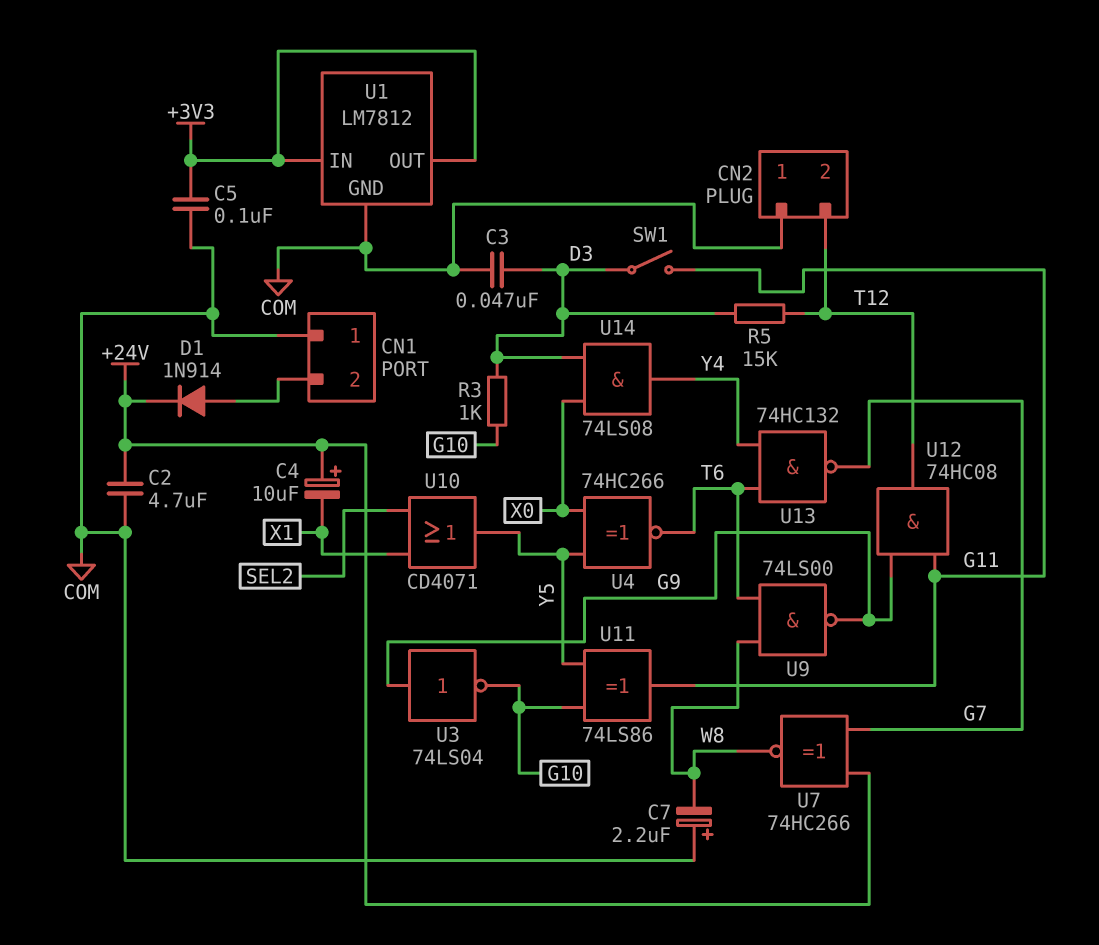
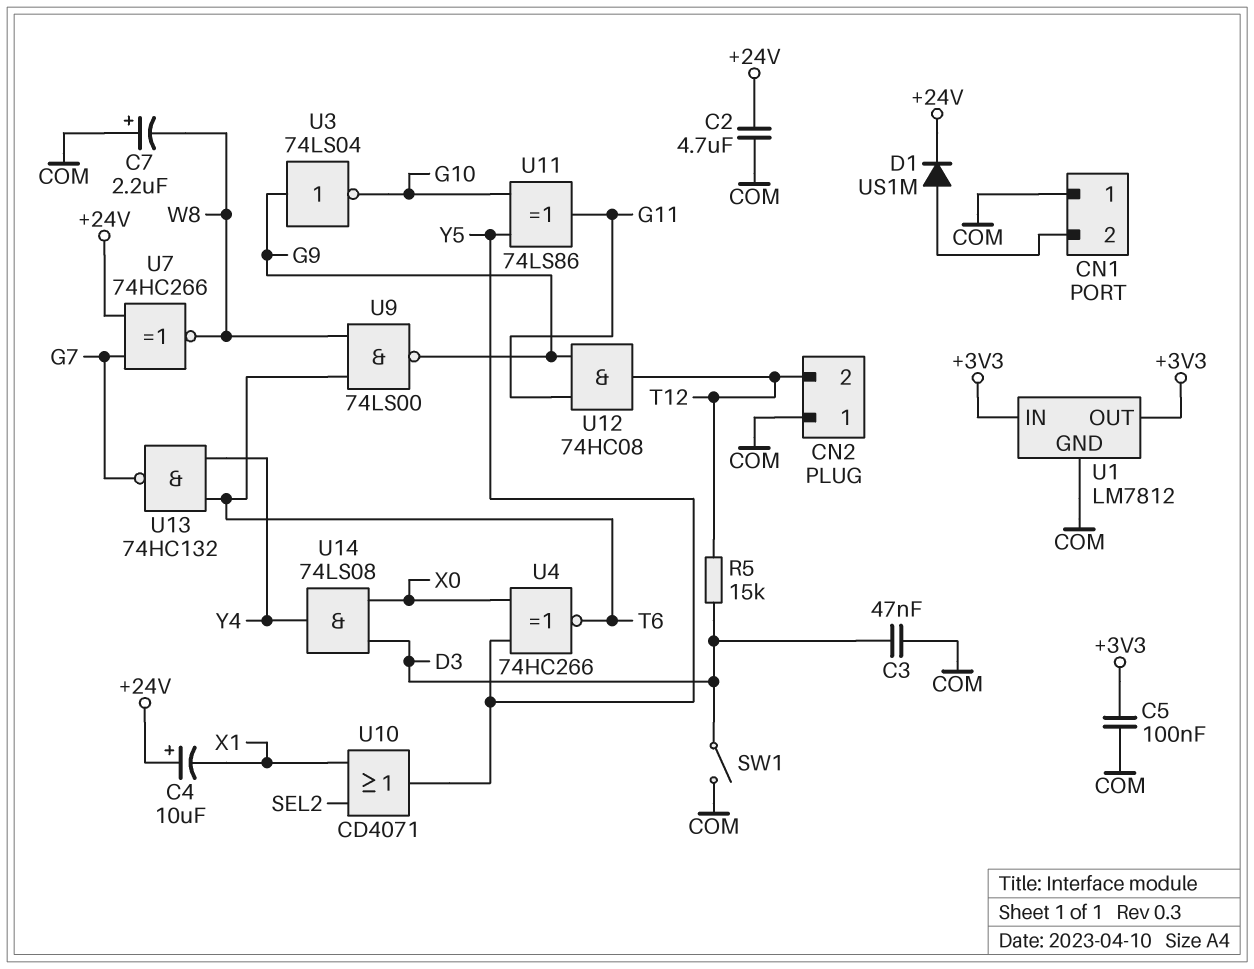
D1: diode 1N914 (A CN1/2, K +24V) -> diode US1M (A CN1/2, K +24V)
R3: 1k (D3, G10) -> none
SW1: switch (D3, G11) -> switch (COM, D3)

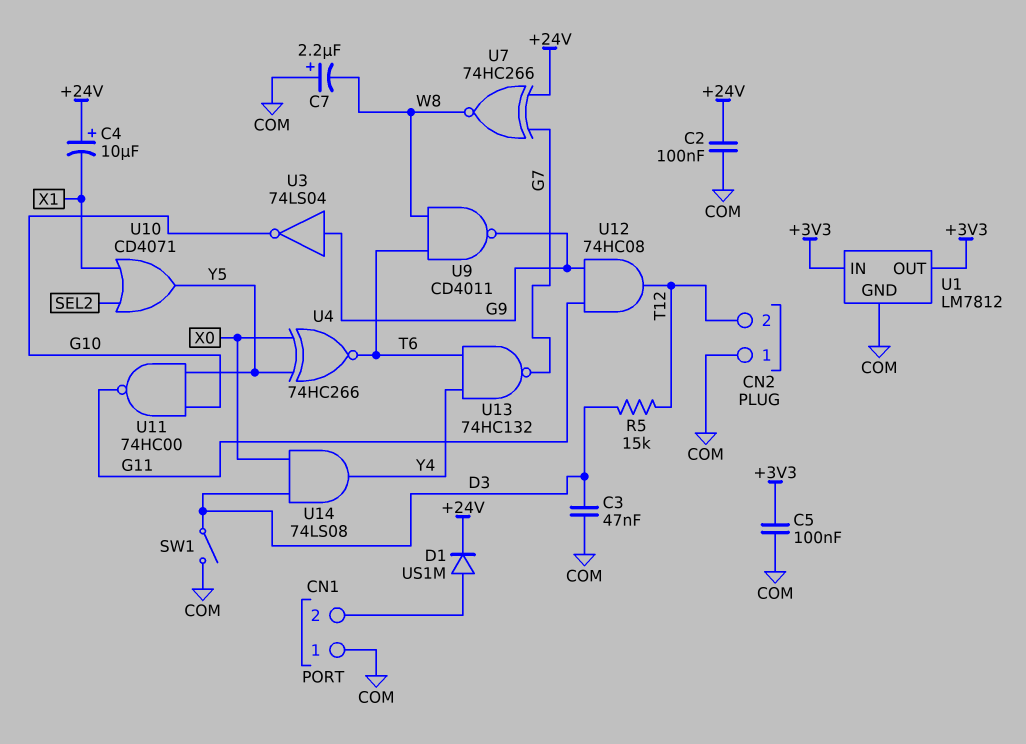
C2: 4.7uF (+24V, COM) -> 100nF (+24V, COM)
U9: NAND 74LS00 (in T6, in W8, out G9) -> NAND CD4011 (in T6, in W8, out G9)
U11: XOR 74LS86 (in G10, in Y5, out G11) -> NAND 74HC00 (in G10, in Y5, out G11)

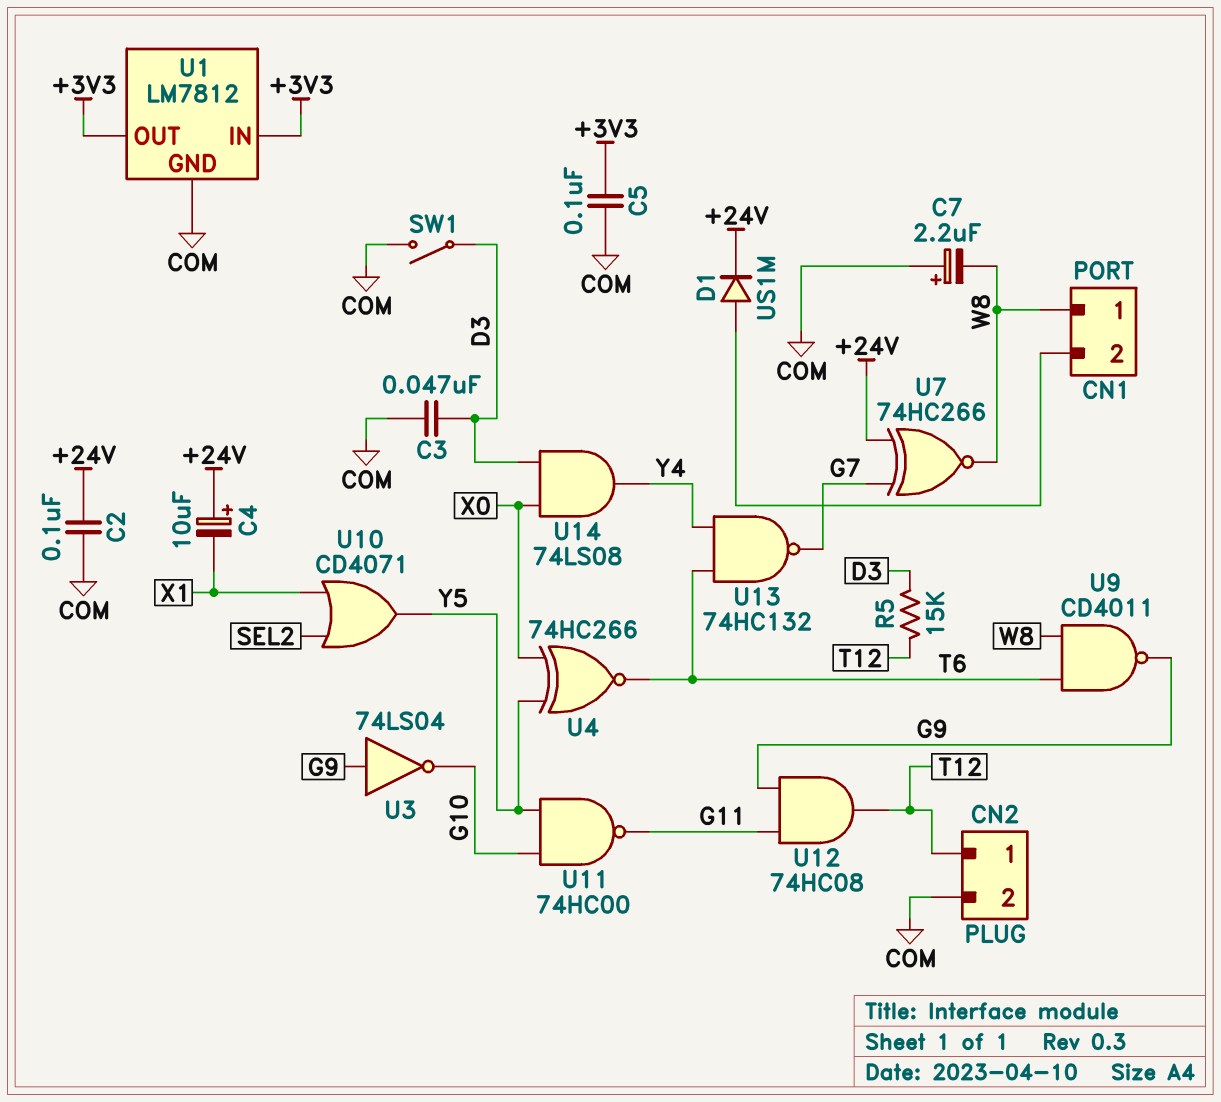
CN1 pin 1: COM -> W8
CN2 pin 1: COM -> T12
CN2 pin 2: T12 -> COM

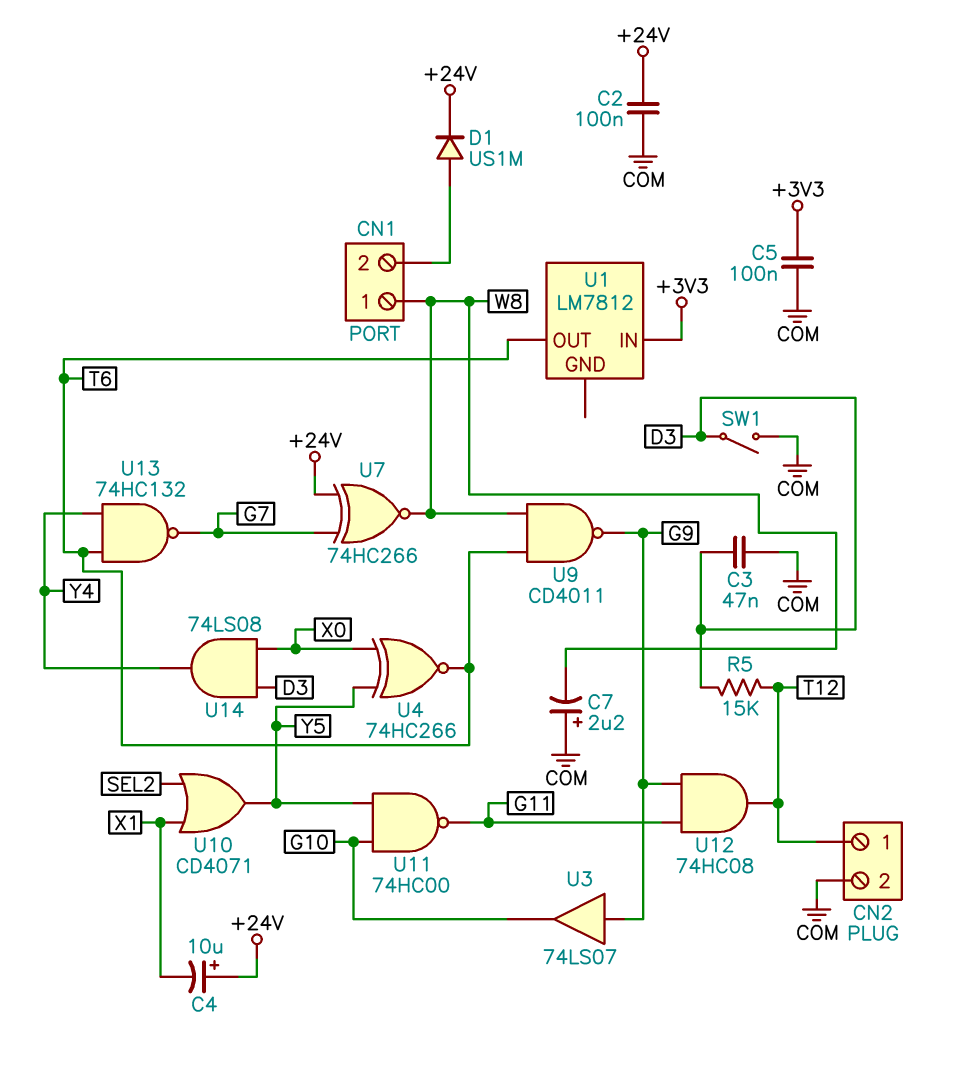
U1 pin GND: COM -> none
U1 pin OUT: +3V3 -> T6
U3: NOT 74LS04 (in G9, out G10) -> buffer 74LS07 (in G9, out G10)

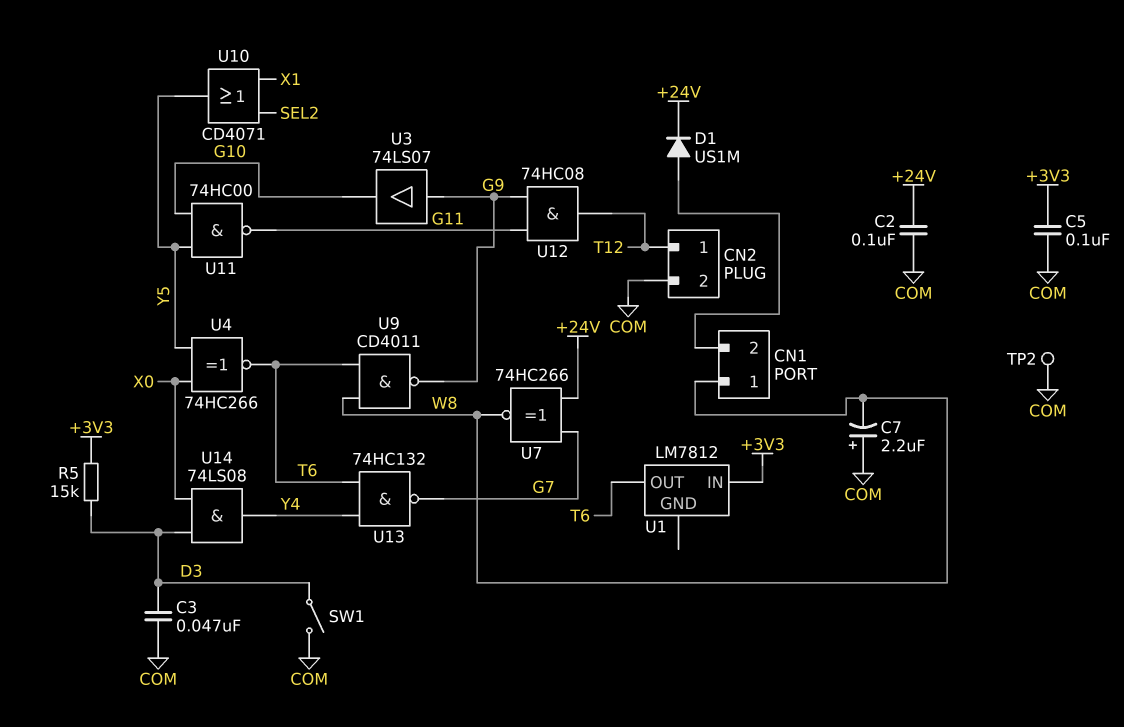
C4: 10uF (plus +24V, minus X1) -> none
R5: 15k (D3, T12) -> 15k (+3V3, D3)
TP2: none -> test point (COM)

